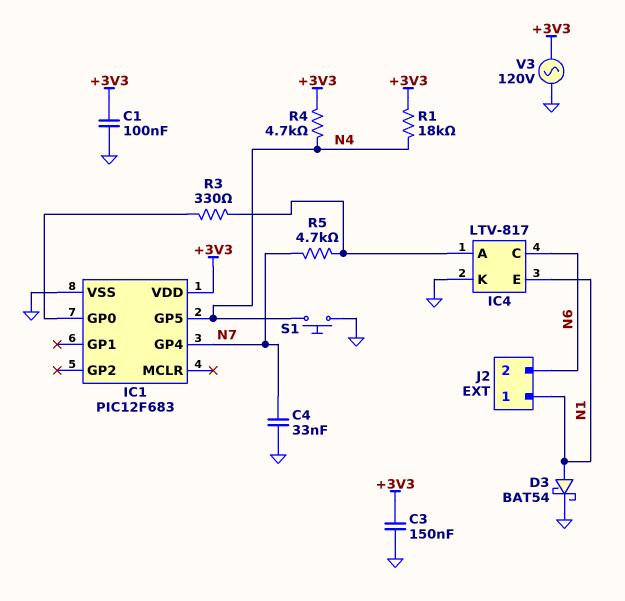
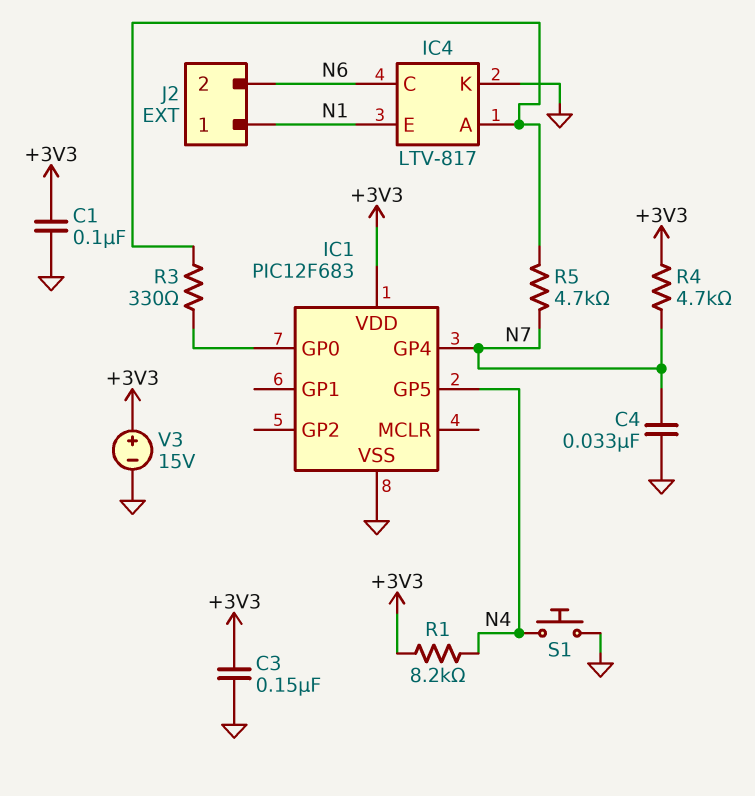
D3: schottky BAT54 (A N1, K GND) -> none
R1: 18k (+3V3, N4) -> 8.2k (+3V3, N4)
R4: 4.7k (+3V3, N4) -> 4.7k (+3V3, N7)
V3: AC 120V (+3V3, GND) -> 15V (plus +3V3, minus GND)

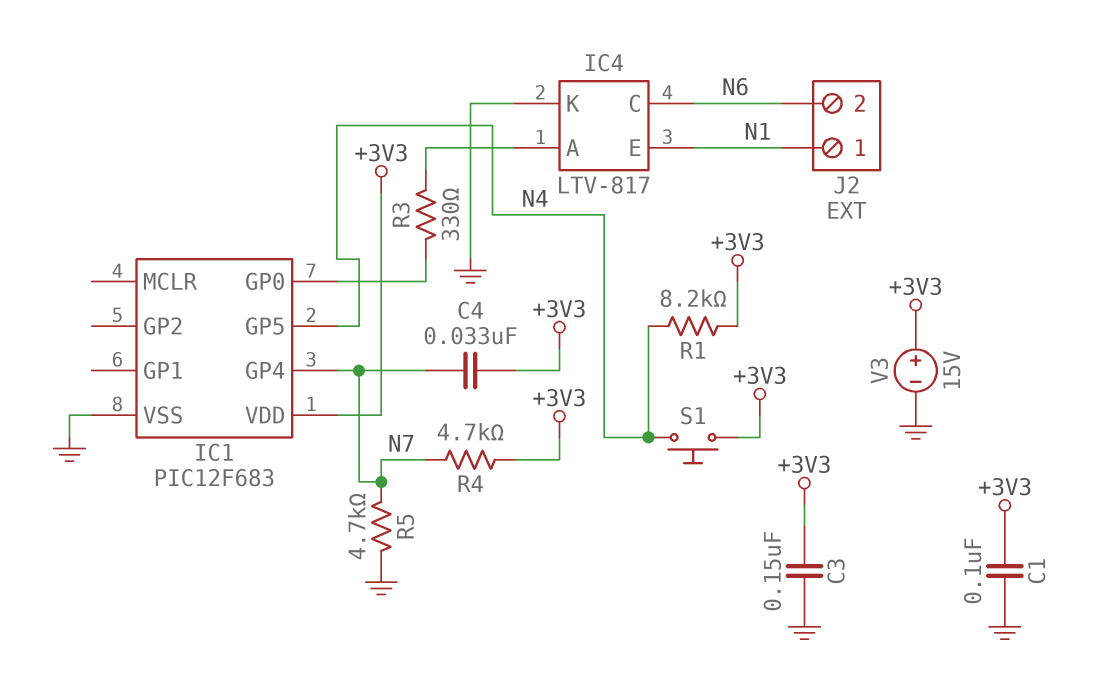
C4: 33nF (GND, N7) -> 33nF (+3V3, N7)
R5: 4.7k (IC4/A, N7) -> 4.7k (GND, N7)
S1: button (GND, N4) -> button (+3V3, N4)

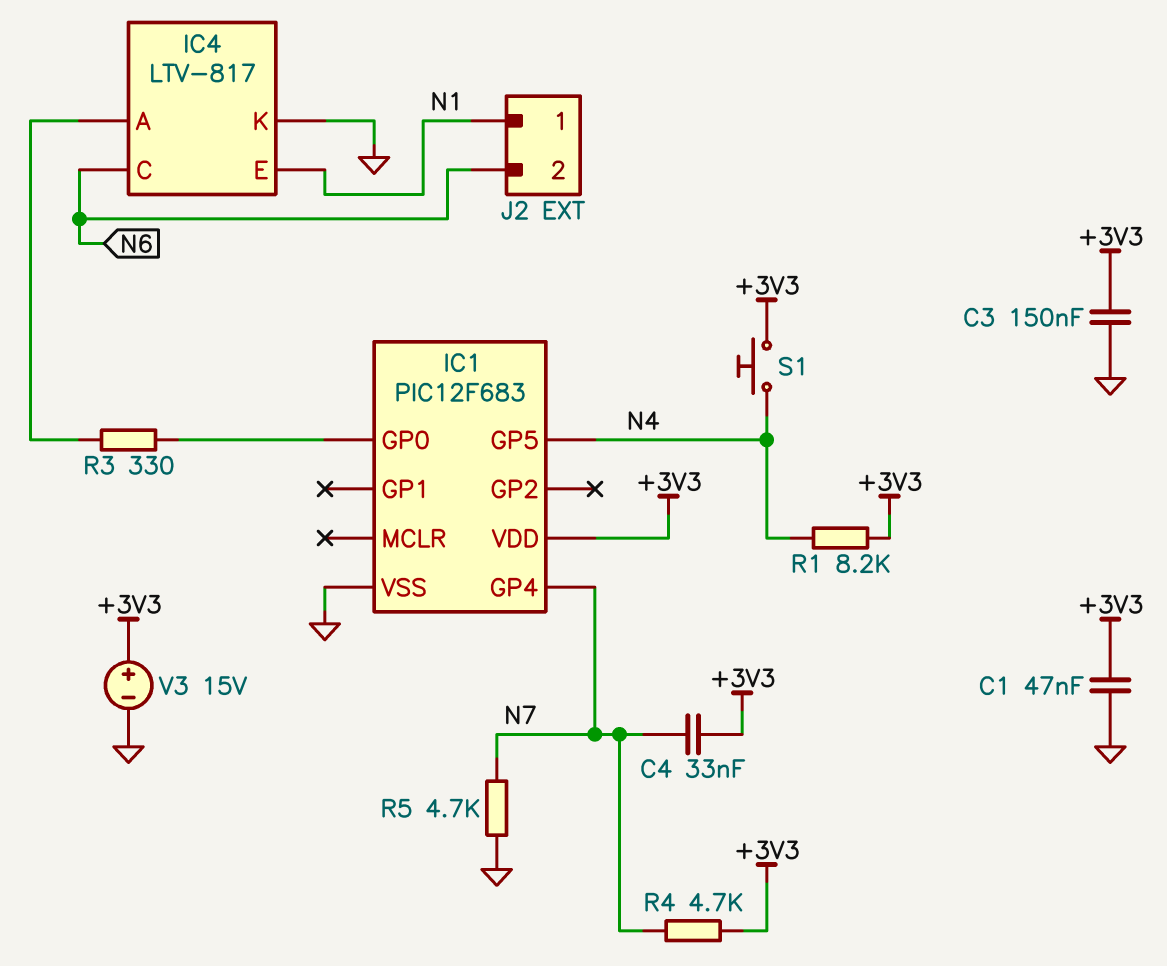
C1: 100nF (+3V3, GND) -> 47nF (+3V3, GND)

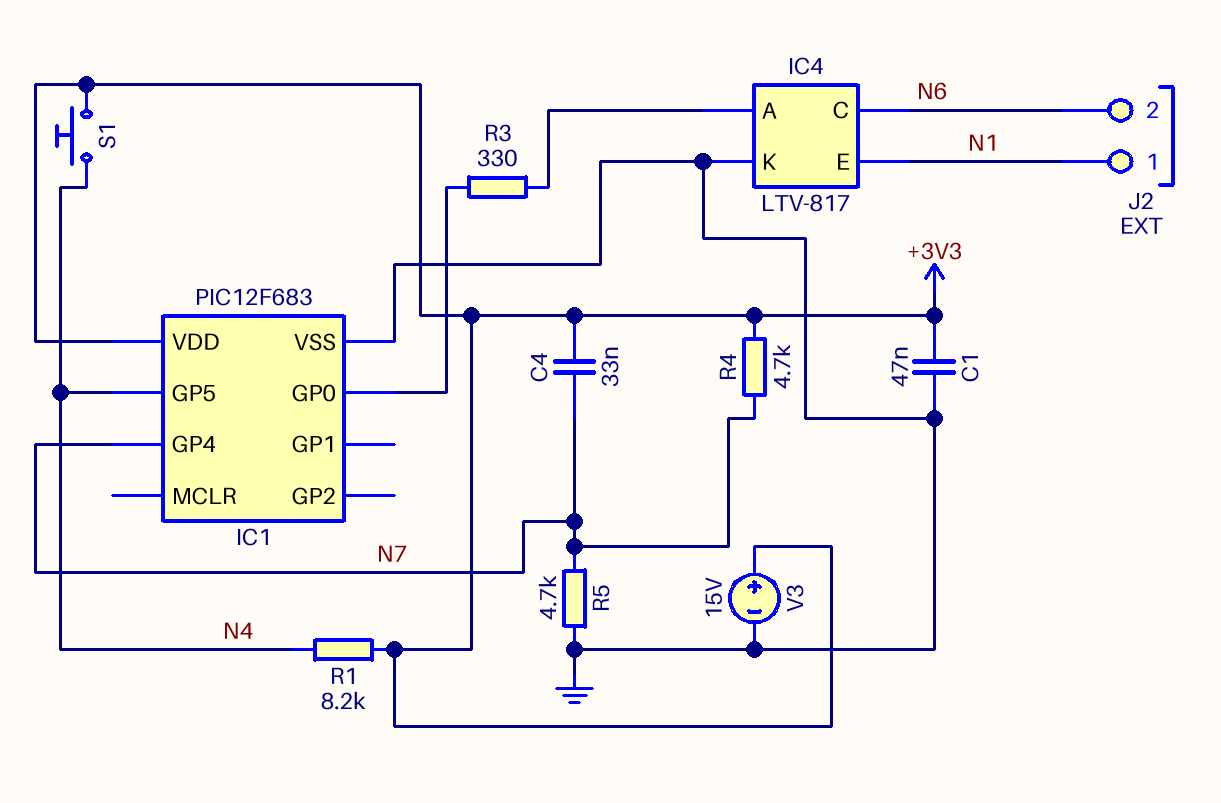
C3: 150nF (+3V3, GND) -> none

